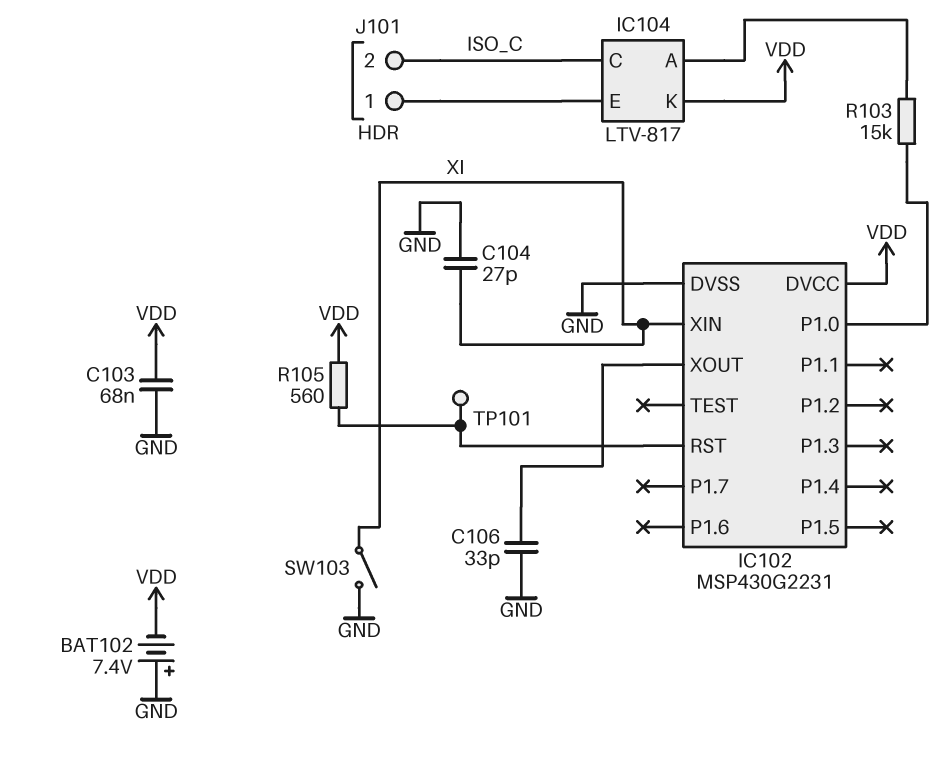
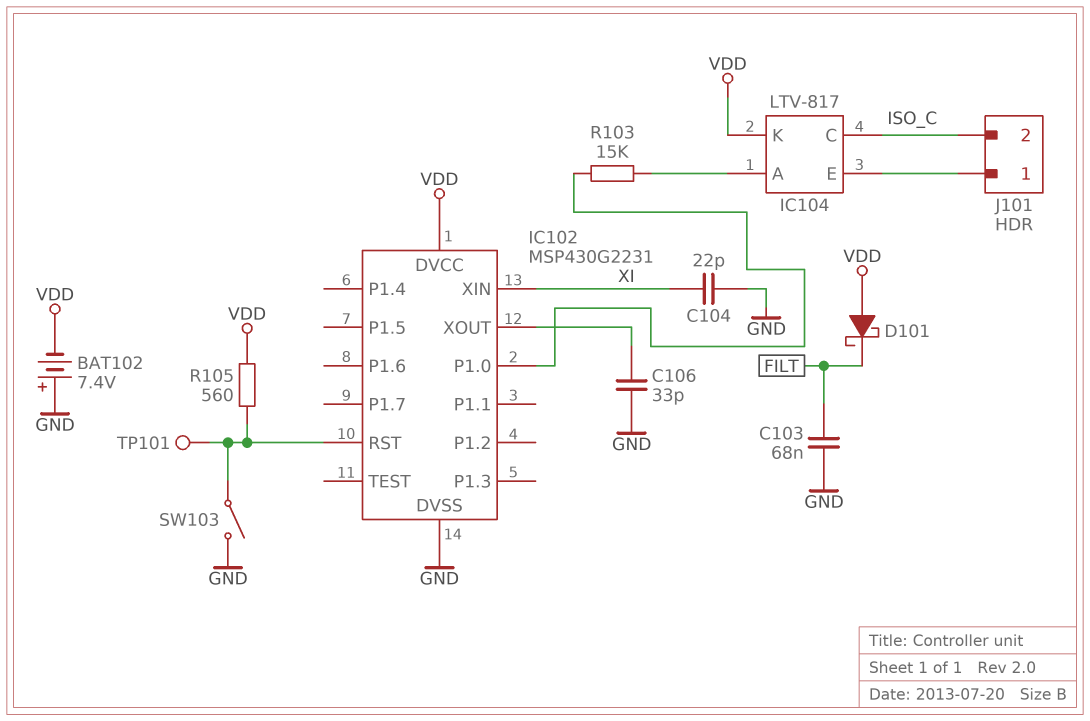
C103: 68nF (GND, VDD) -> 68nF (FILT, GND)
C104: 27pF (GND, XI) -> 22pF (GND, XI)
D101: none -> schottky (A VDD, K FILT)
SW103: switch (GND, XI) -> switch (GND, IC102/RST)

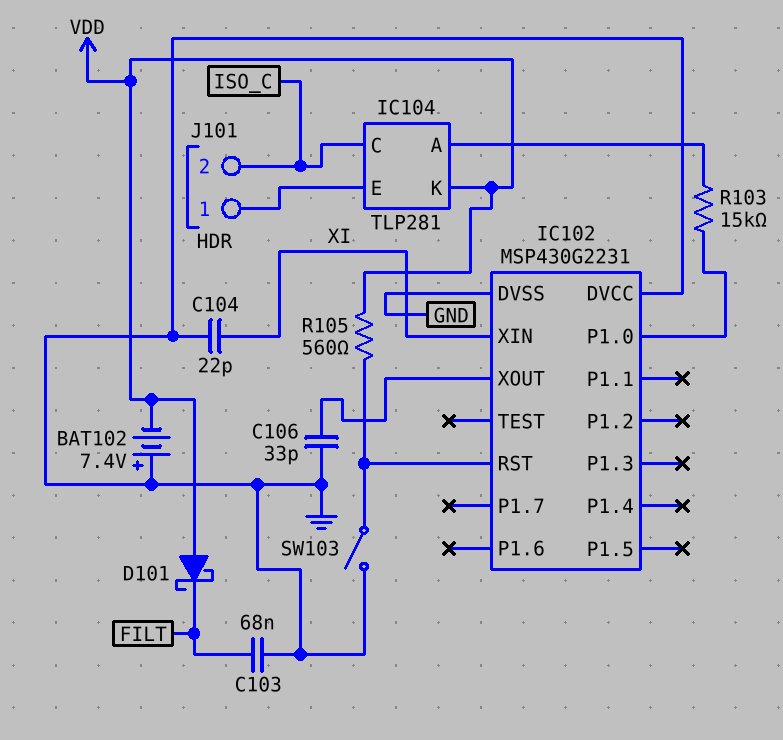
IC102 pin DVCC: VDD -> GND
IC104: LTV-817 -> TLP281
TP101: test point (IC102/RST) -> none

